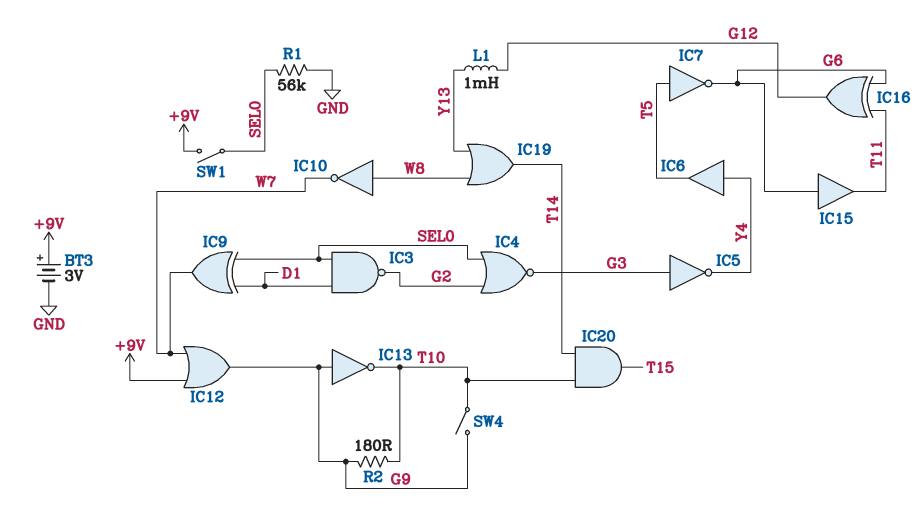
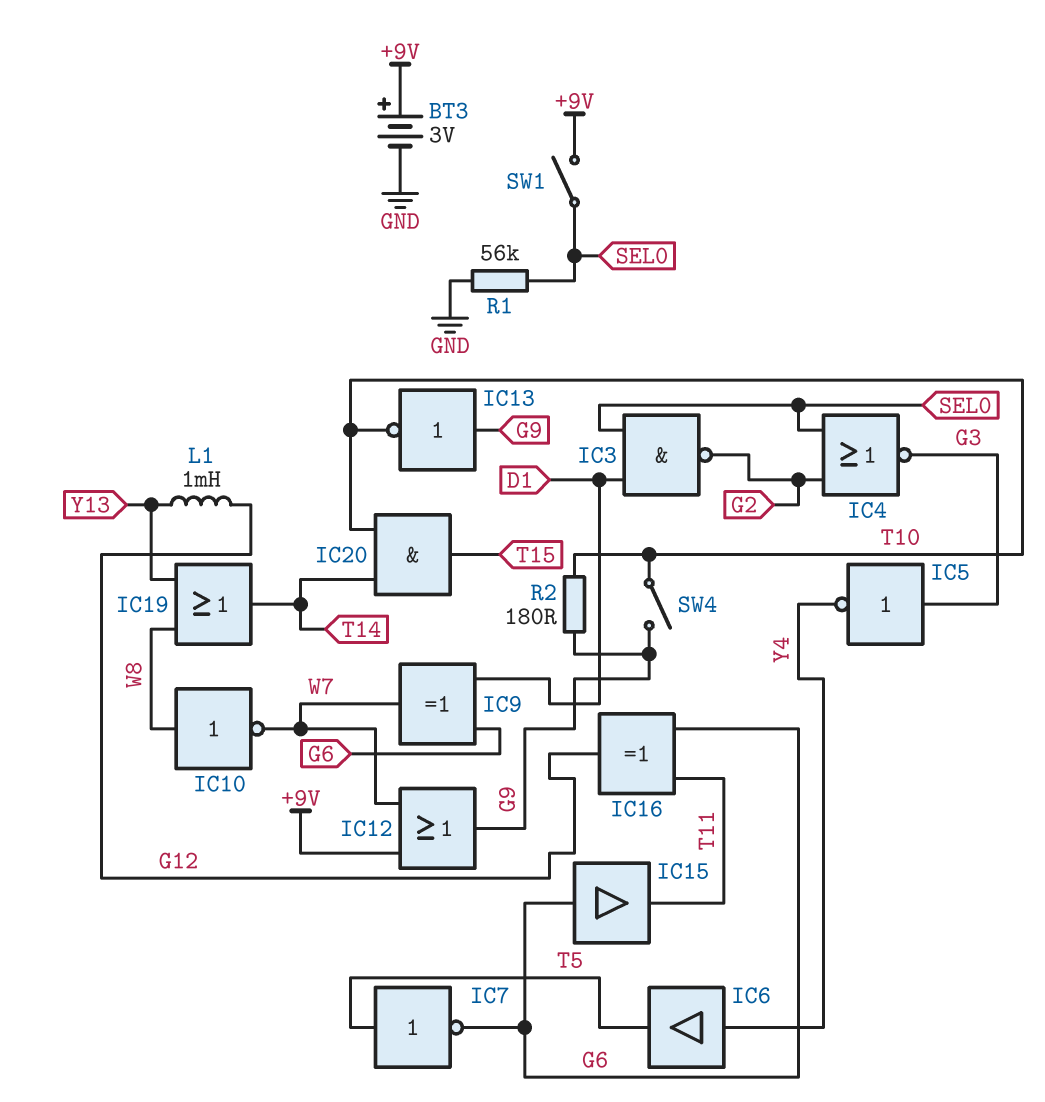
IC9: XOR (in D1, in SEL0, out W7) -> XOR (in D1, in G6, out W7)

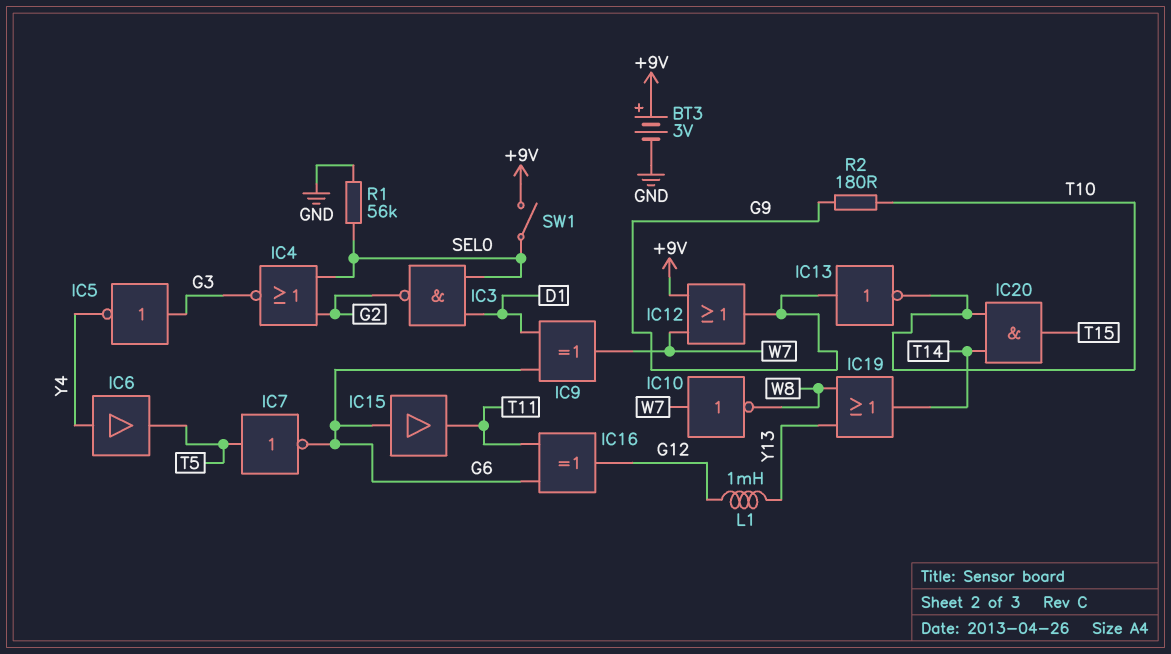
IC10: NOT (in W8, out W7) -> NOT (in W7, out W8)
SW4: switch (G9, T10) -> none

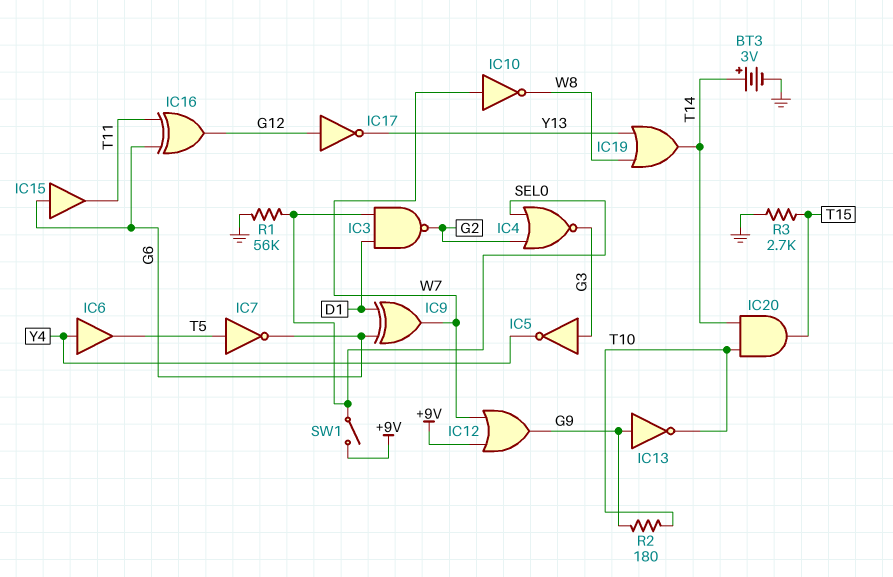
BT3: 3V (plus +9V, minus GND) -> 3V (plus T14, minus GND)
IC17: none -> NOT (in G12, out Y13)
L1: 1mH (G12, Y13) -> none
R3: none -> 2.7k (GND, T15)

